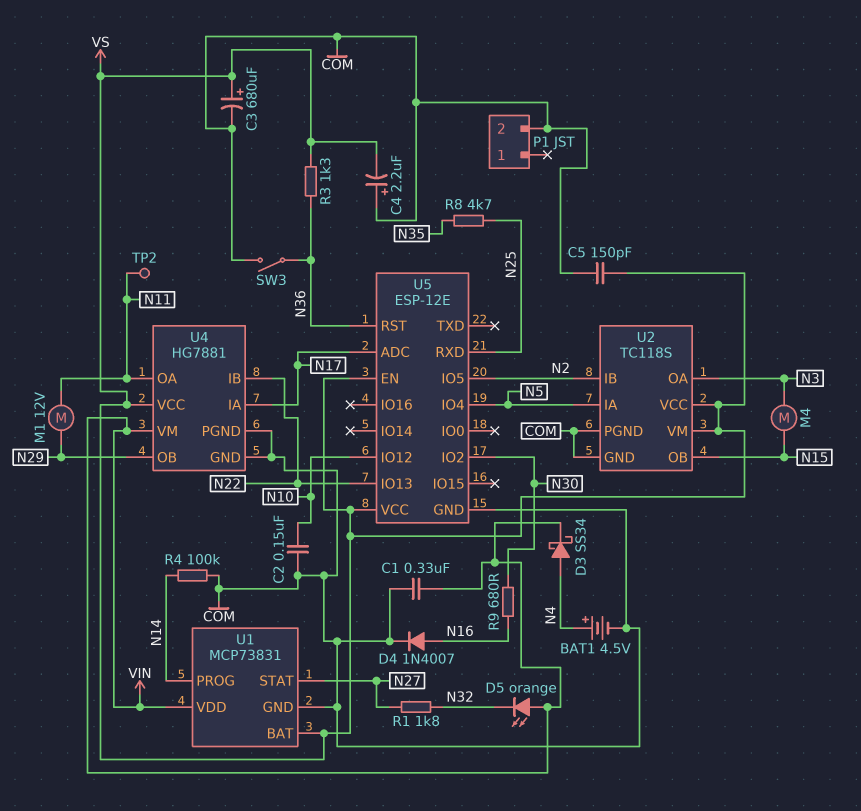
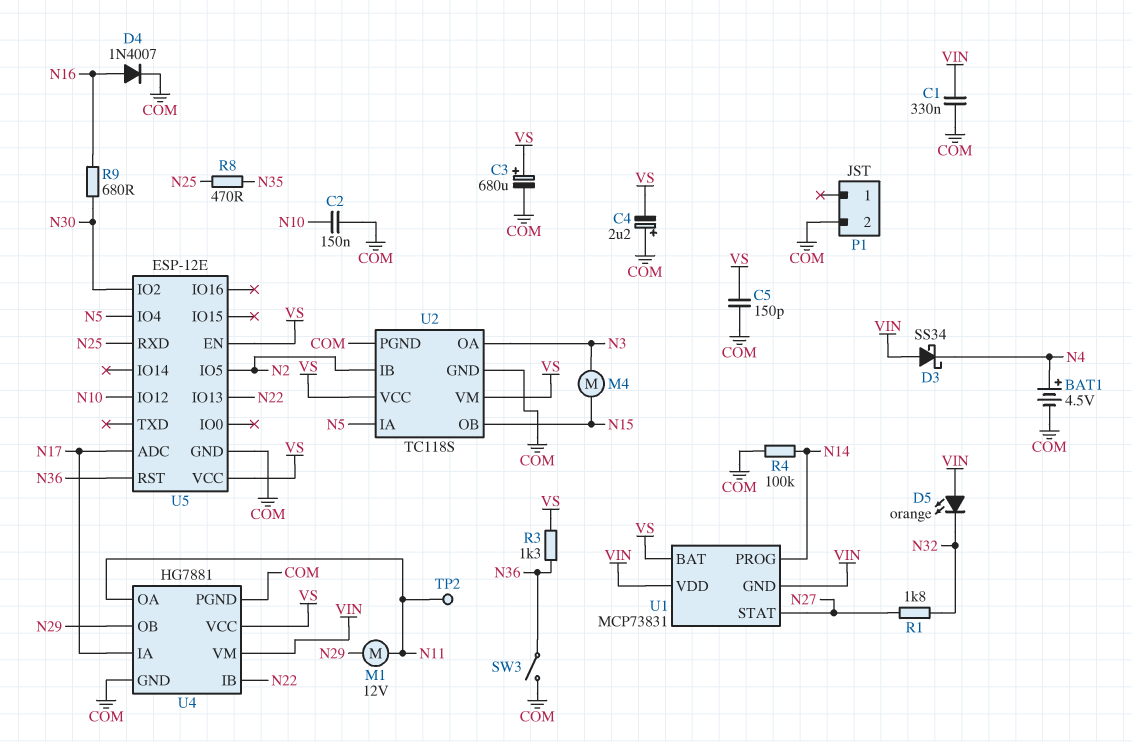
D3: schottky SS34 (A N4, K VIN) -> schottky SS34 (A VIN, K N4)
R8: 4.7k (N25, N35) -> 470 (N25, N35)
U1 pin GND: COM -> VIN

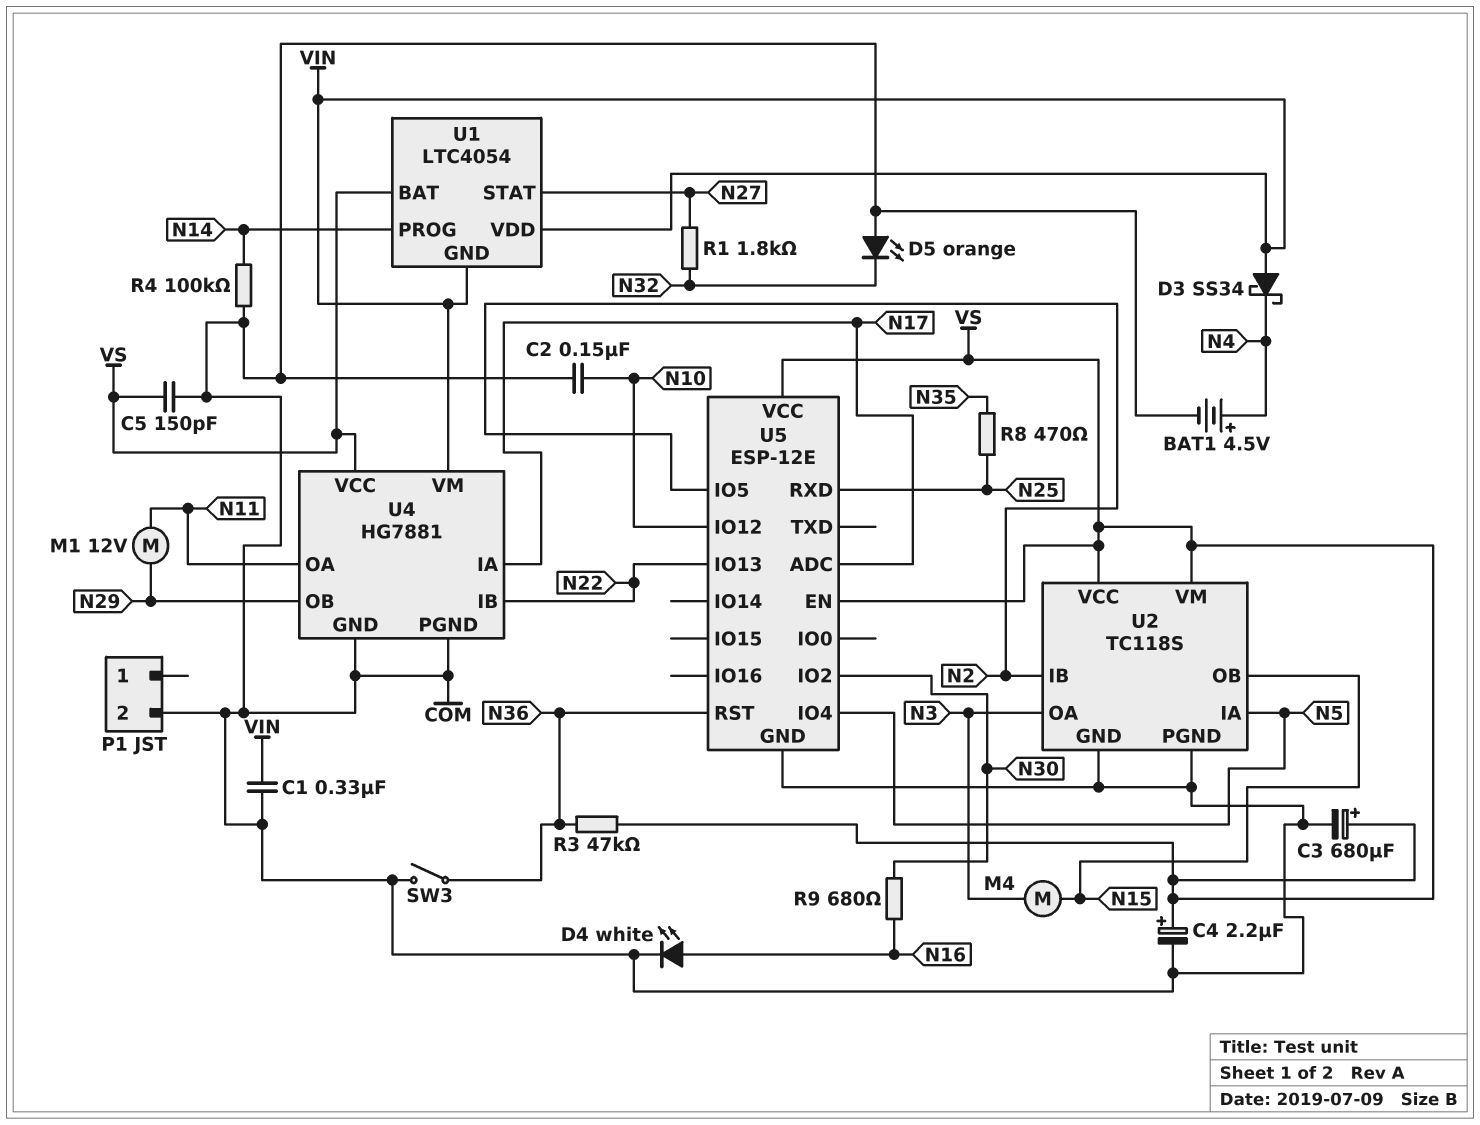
C4: 2.2uF (plus COM, minus VS) -> 2.2uF (plus VS, minus COM)
D4: diode 1N4007 (A N16, K COM) -> LED white (A N16, K COM)
D5: LED orange (A VIN, K N32) -> LED orange (A COM, K N32)
R3: 1.3k (N36, VS) -> 47k (N36, VS)
TP2: test point (N11) -> none
U1: MCP73831 -> LTC4054

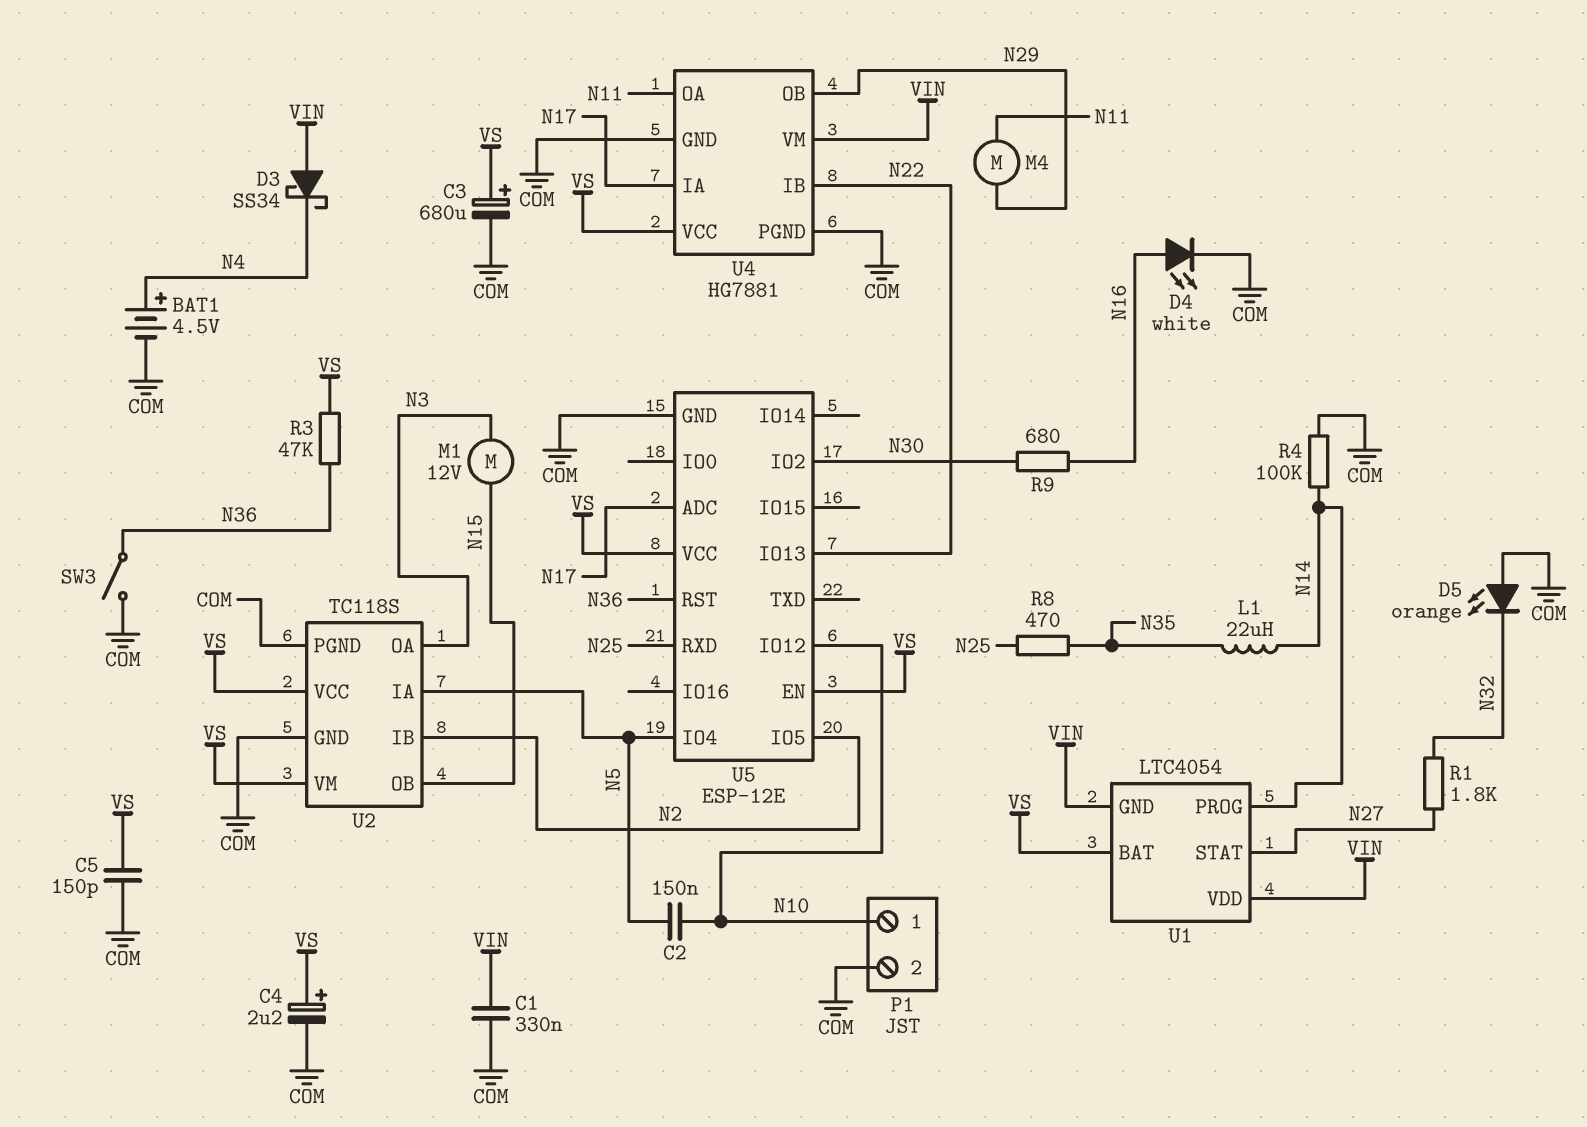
C2: 150nF (COM, N10) -> 150nF (N5, N10)
L1: none -> 22uH (N14, N35)
M1: motor 12V (N11, N29) -> motor 12V (N3, N15)
M4: motor (N3, N15) -> motor (N11, N29)
P1 pin 1: none -> N10

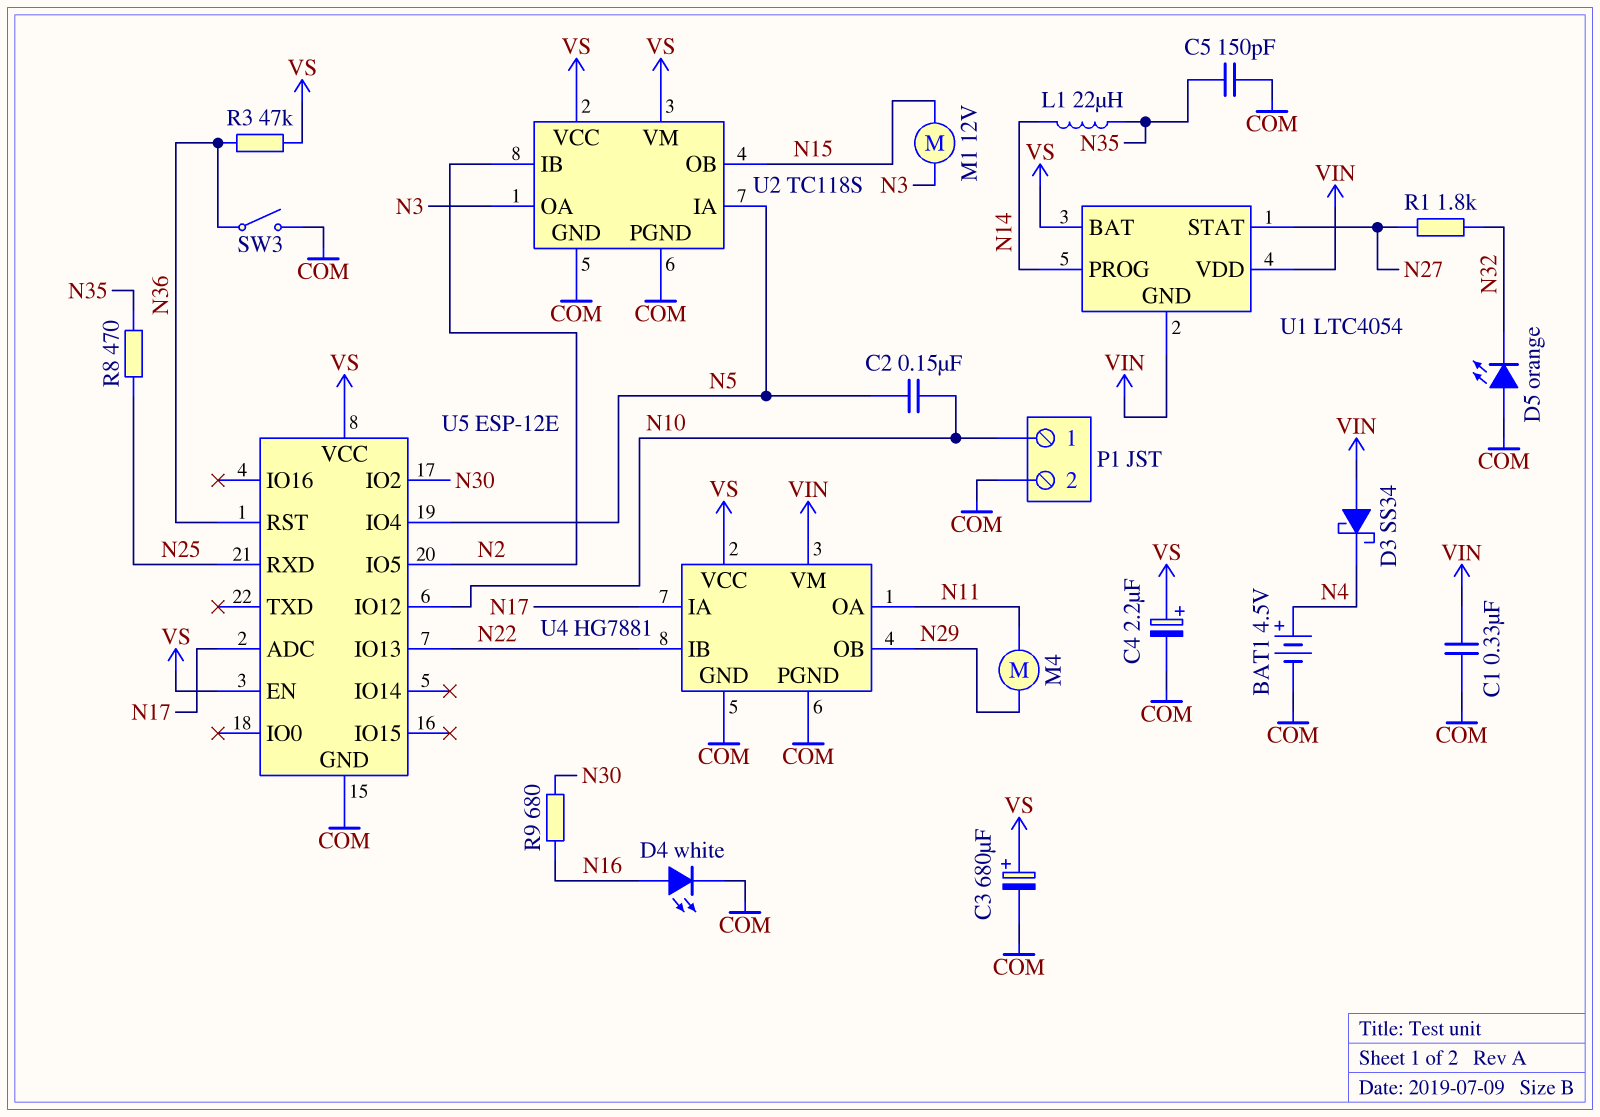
C5: 150pF (COM, VS) -> 150pF (COM, N35)
R4: 100k (COM, N14) -> none

